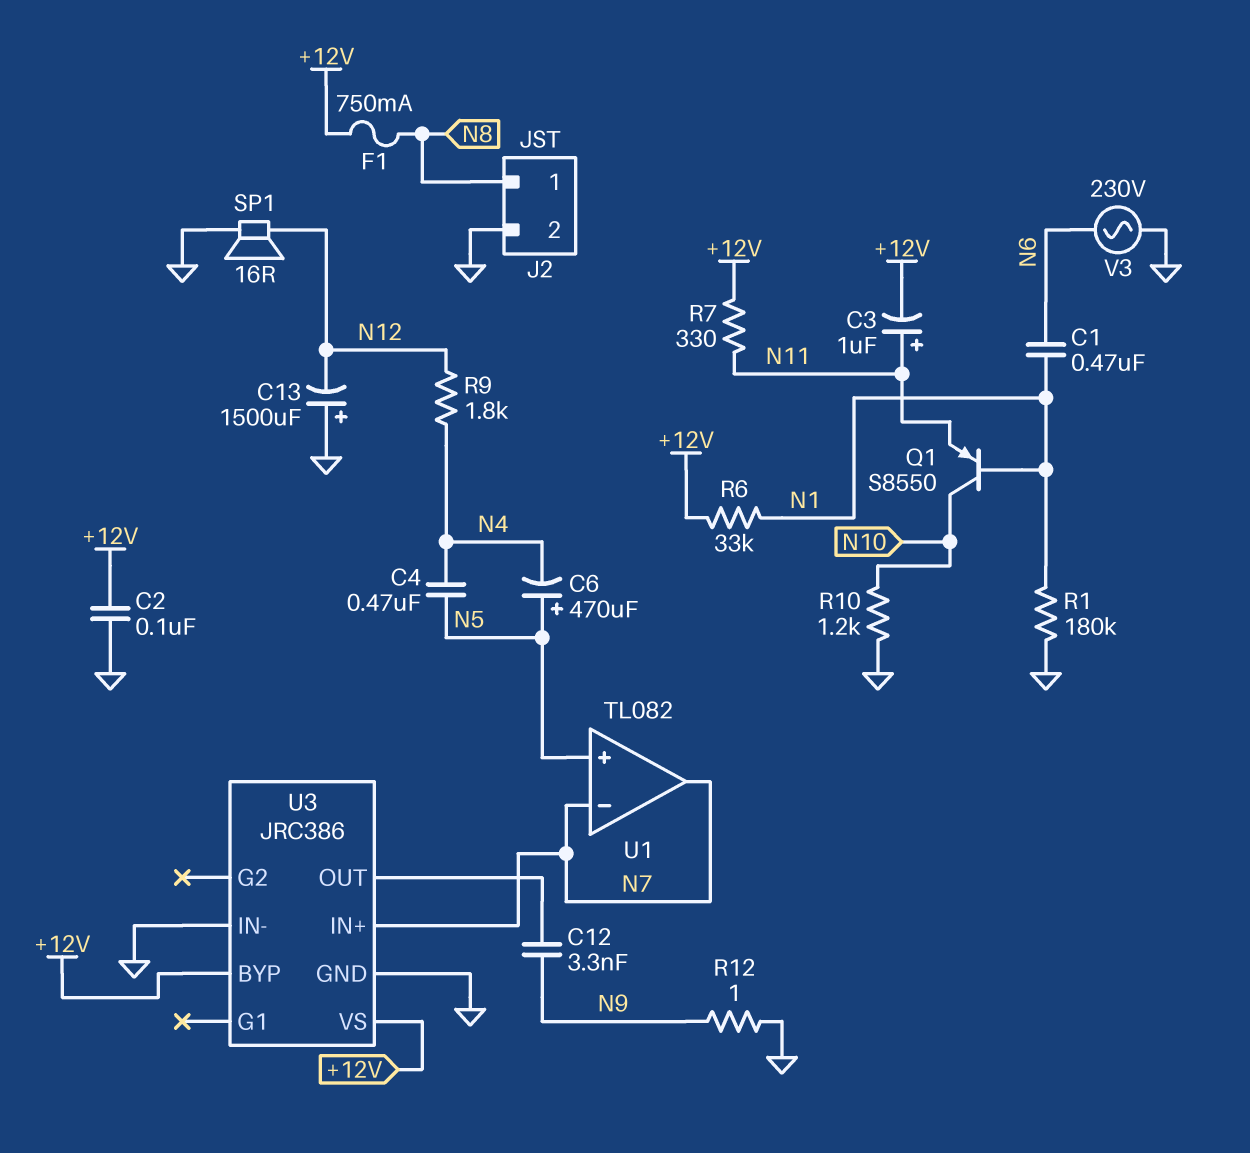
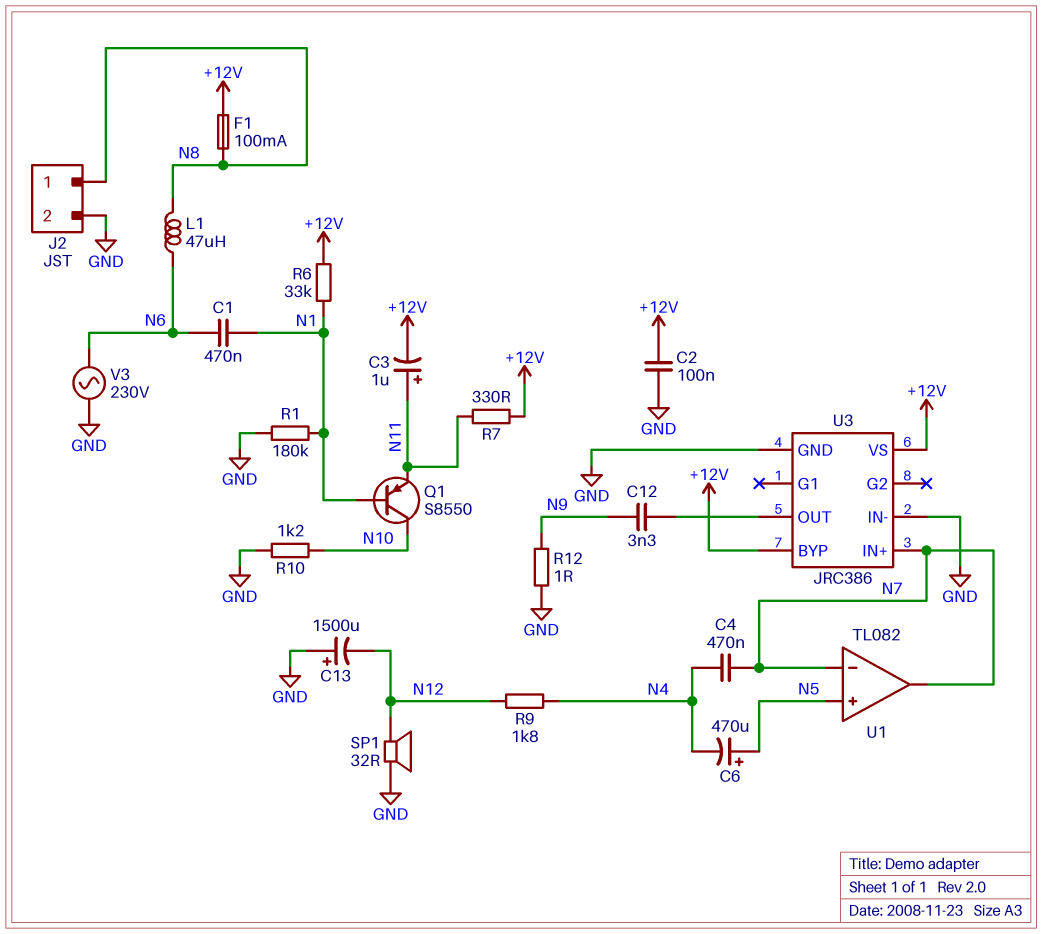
C4: 470nF (N4, N5) -> 470nF (N4, N7)
F1: 750mA (+12V, N8) -> 100mA (+12V, N8)
L1: none -> 47uH (N6, N8)
SP1: speaker 16R (GND, N12) -> speaker 32R (GND, N12)

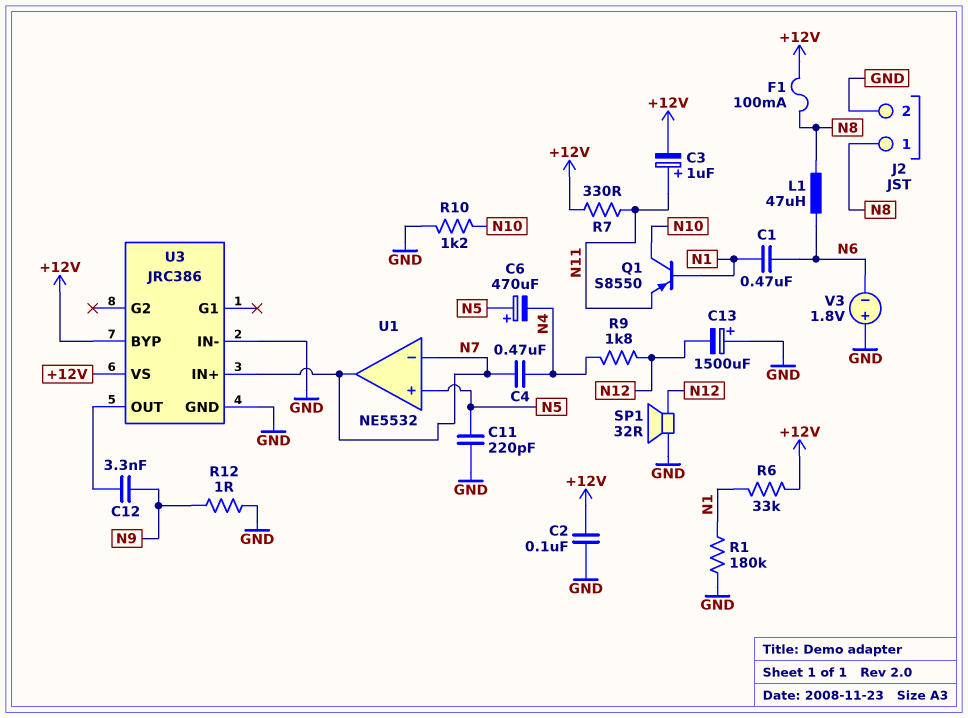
C11: none -> 220pF (GND, N5)
U1: TL082 -> NE5532
V3: AC 230V (GND, N6) -> 1.8V (plus GND, minus N6)

